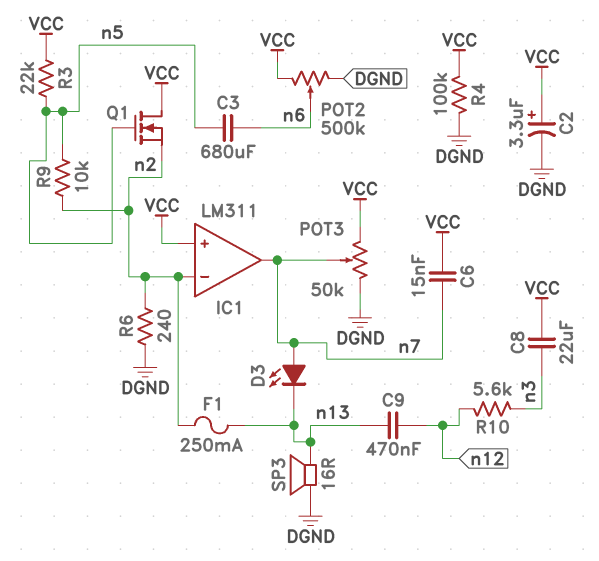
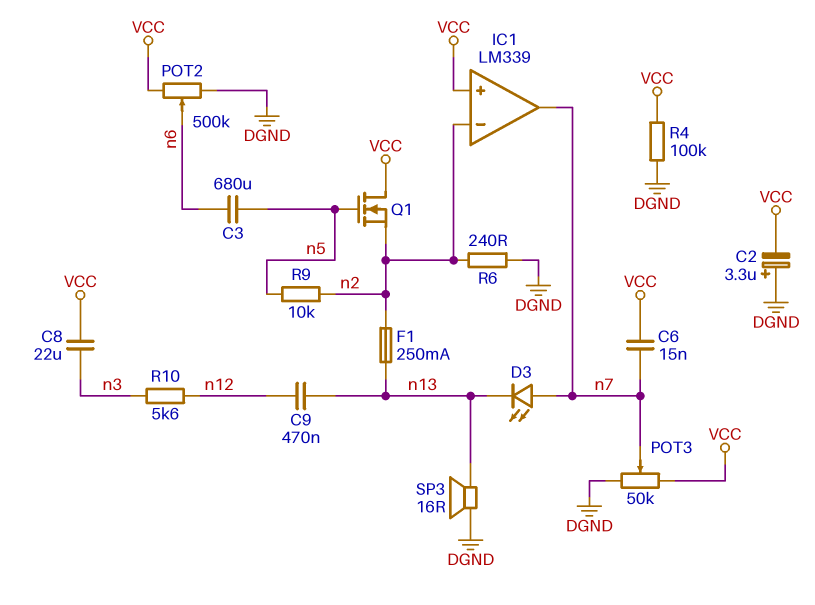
C2: 3.3uF (plus VCC, minus DGND) -> 3.3uF (plus DGND, minus VCC)
IC1: LM311 -> LM339
R3: 22k (VCC, n5) -> none

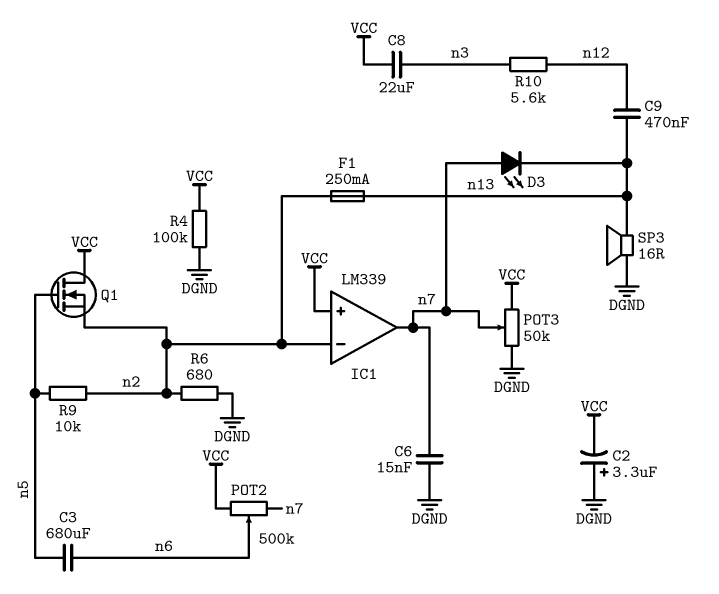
C6: 15nF (VCC, n7) -> 15nF (DGND, n7)
POT2: 500k (DGND, VCC, wiper n6) -> 500k (VCC, n7, wiper n6)
R6: 240 (DGND, n2) -> 680 (DGND, n2)

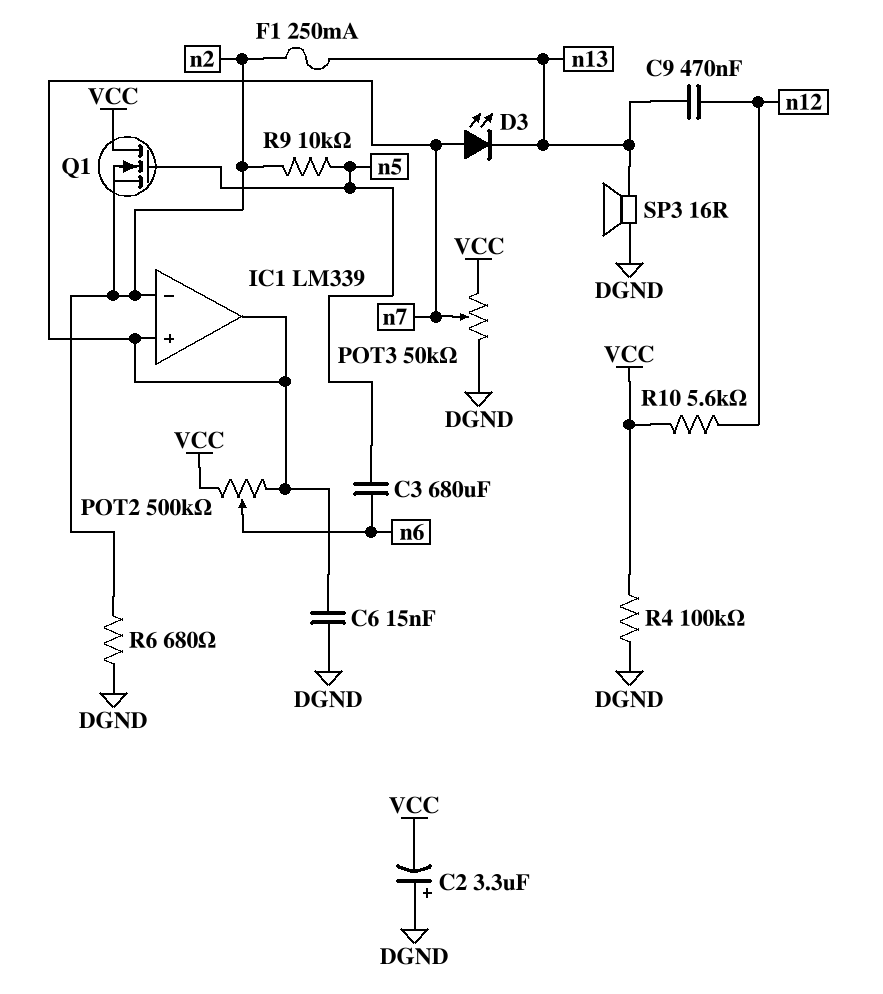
C8: 22uF (VCC, n3) -> none
IC1 pin in+: VCC -> n7
R10: 5.6k (n3, n12) -> 5.6k (VCC, n12)

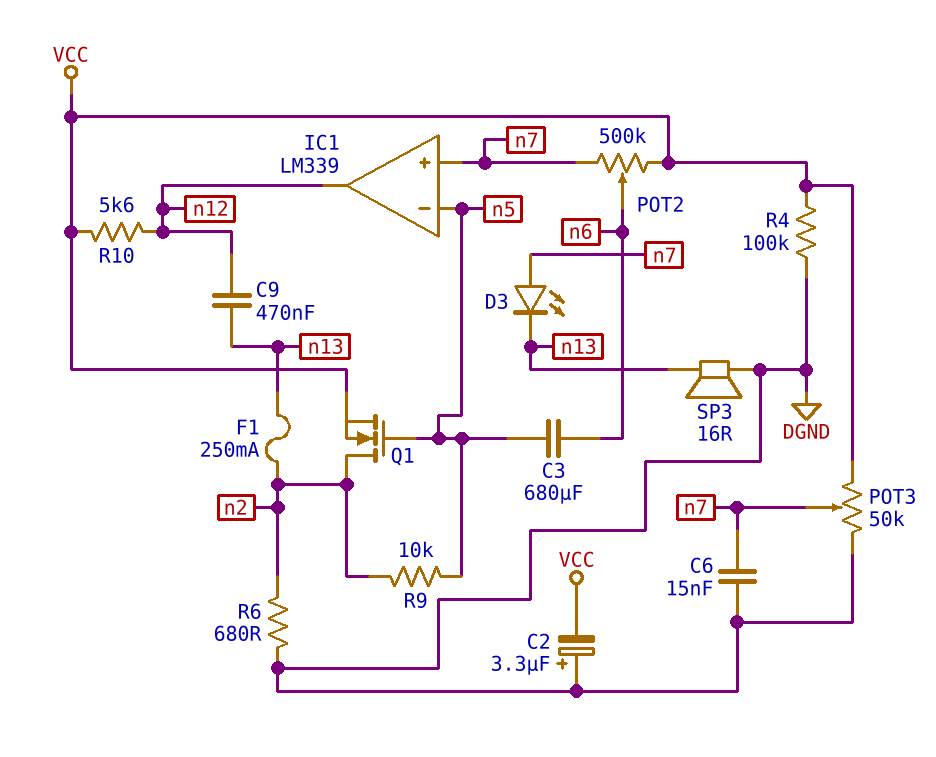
IC1 pin in-: n2 -> n5
IC1 pin out: n7 -> n12
Q1: NMOS (G n5, D VCC, S n2) -> NMOS (G n5, D n2, S VCC)

